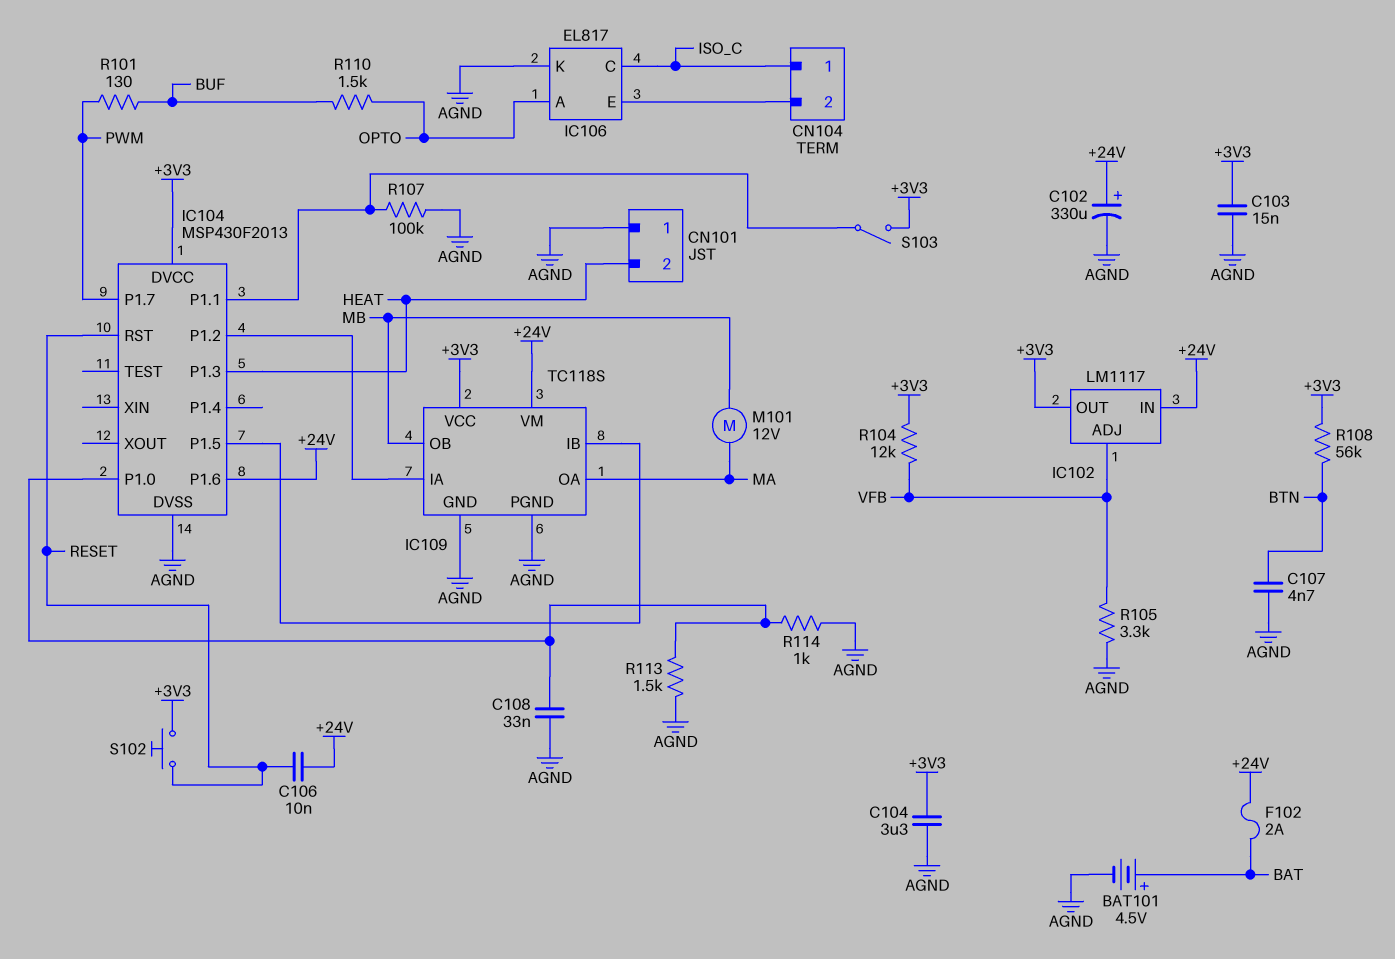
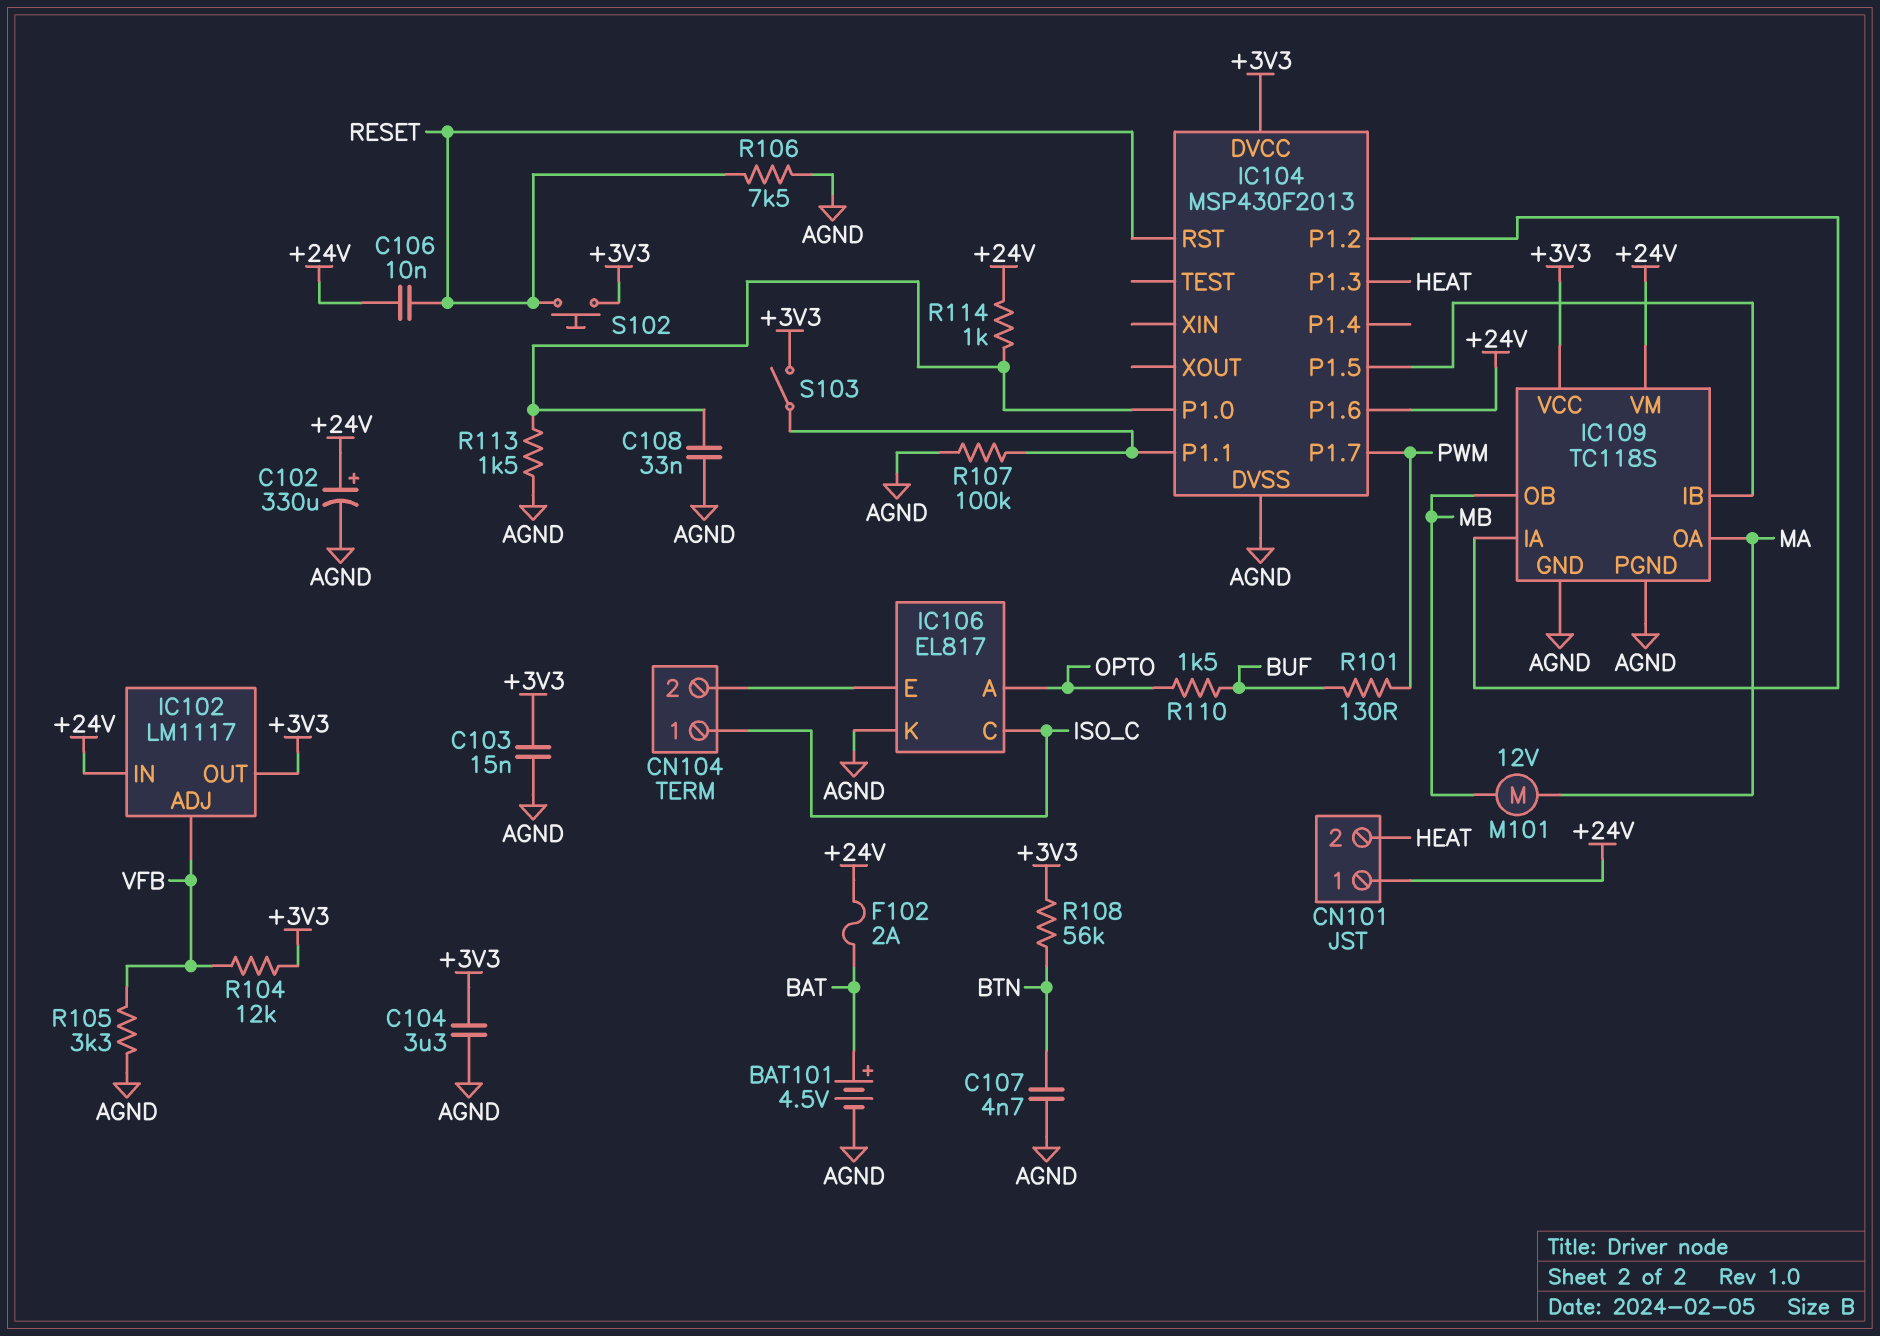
CN101 pin 1: AGND -> +24V
R106: none -> 7.5k (AGND, RESET)
R114: 1k (AGND, IC104/P1.0) -> 1k (+24V, IC104/P1.0)

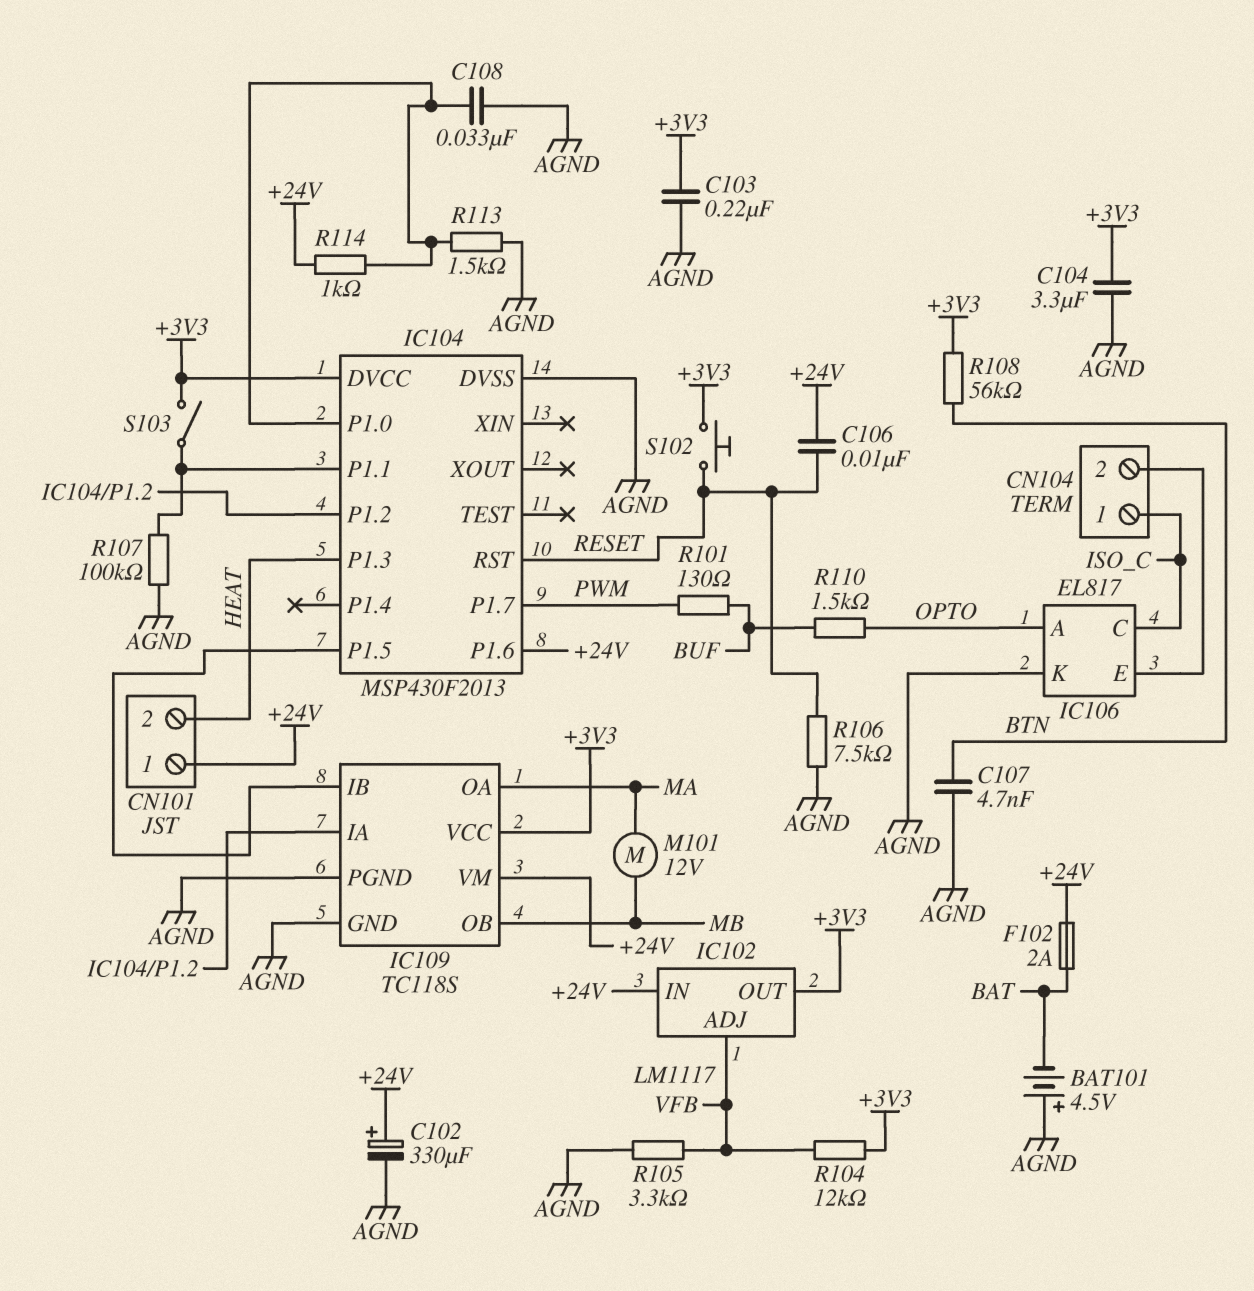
BAT101: 4.5V (plus BAT, minus AGND) -> 4.5V (plus AGND, minus BAT)
C103: 15nF (+3V3, AGND) -> 220nF (+3V3, AGND)

